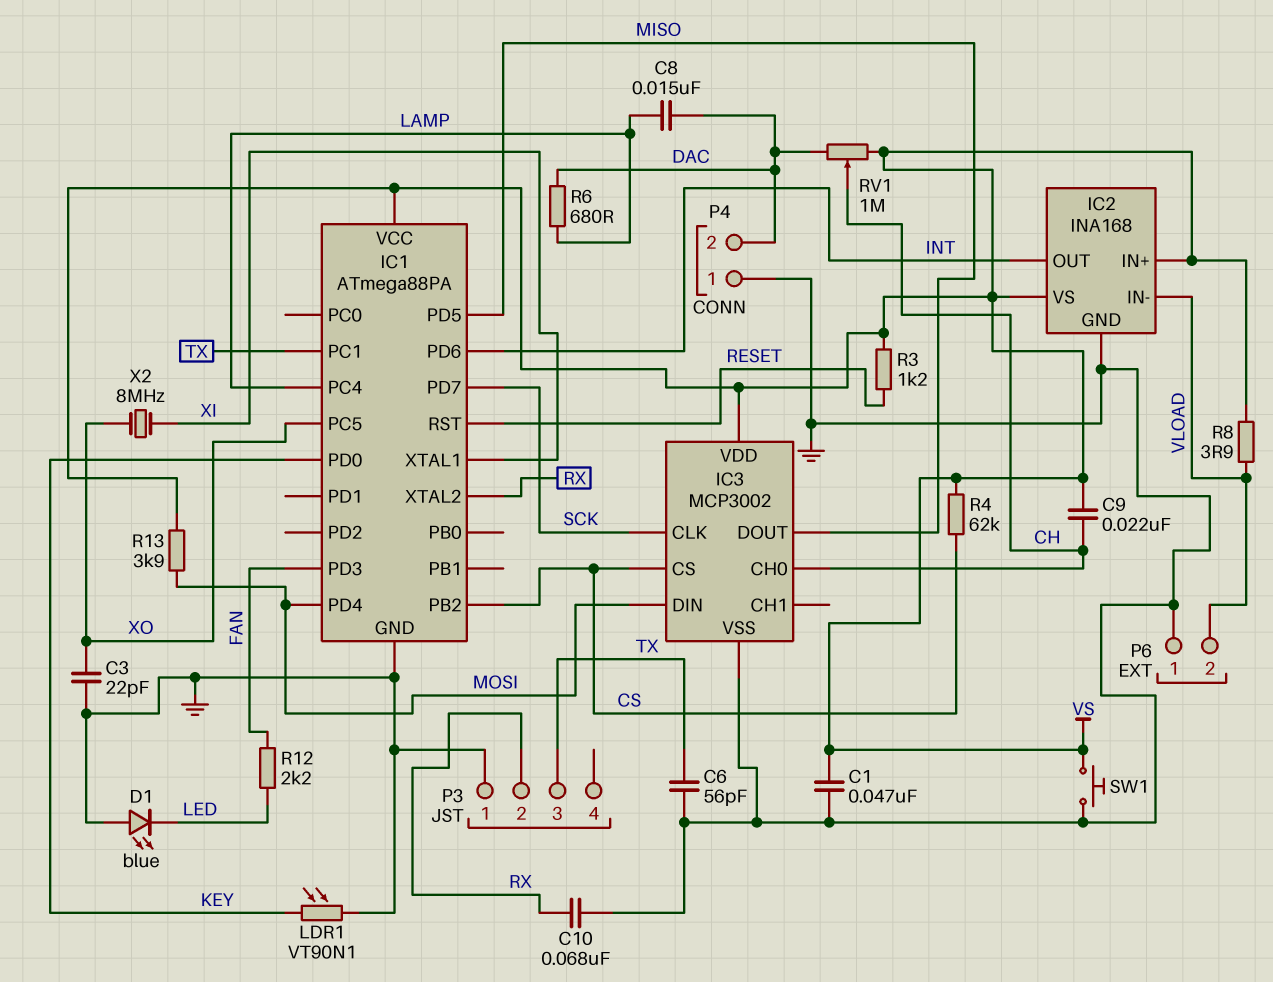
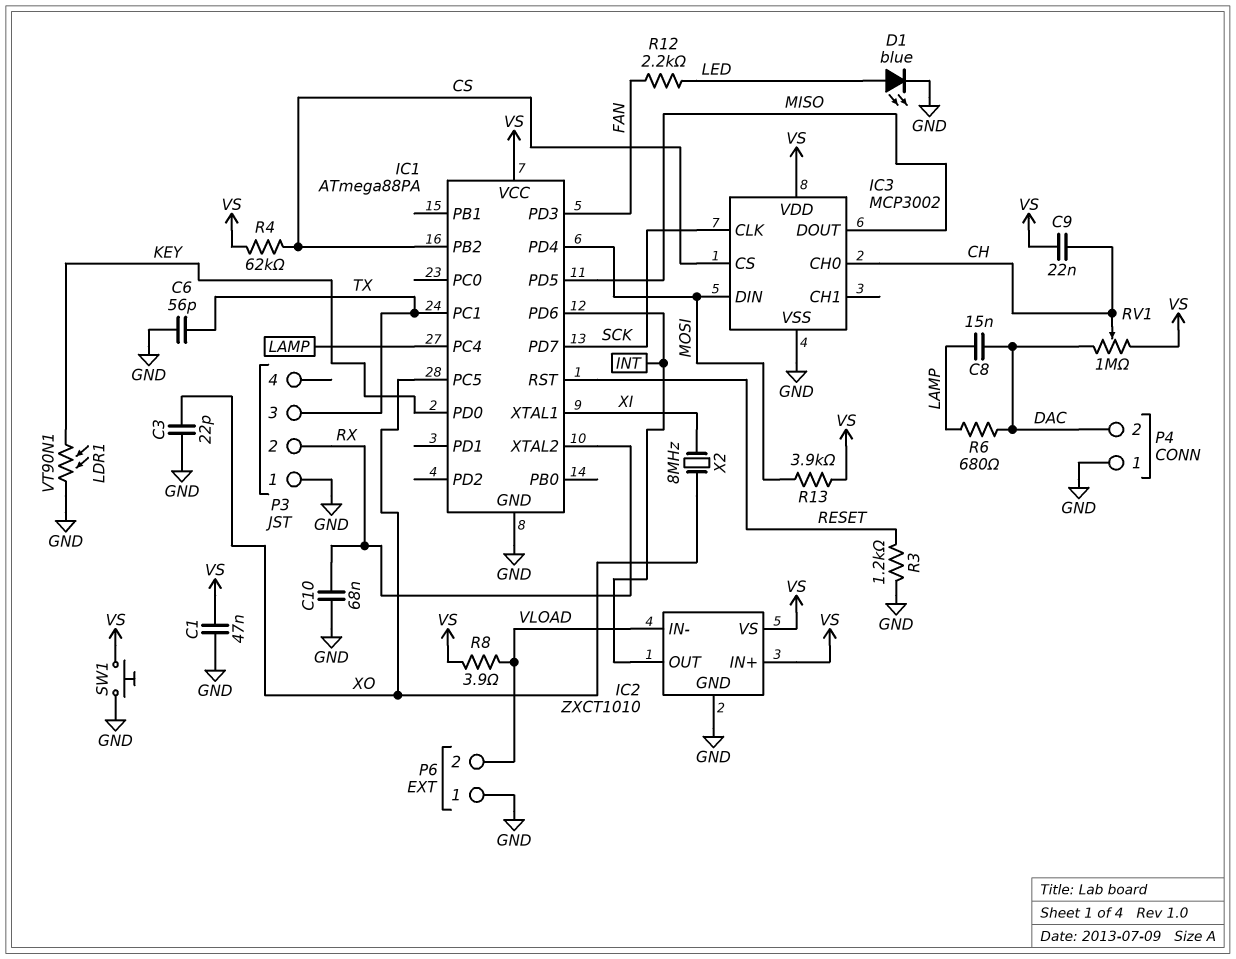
D1: LED blue (A GND, K LED) -> LED blue (A LED, K GND)
IC2: INA168 -> ZXCT1010
R3: 1.2k (RESET, VS) -> 1.2k (GND, RESET)

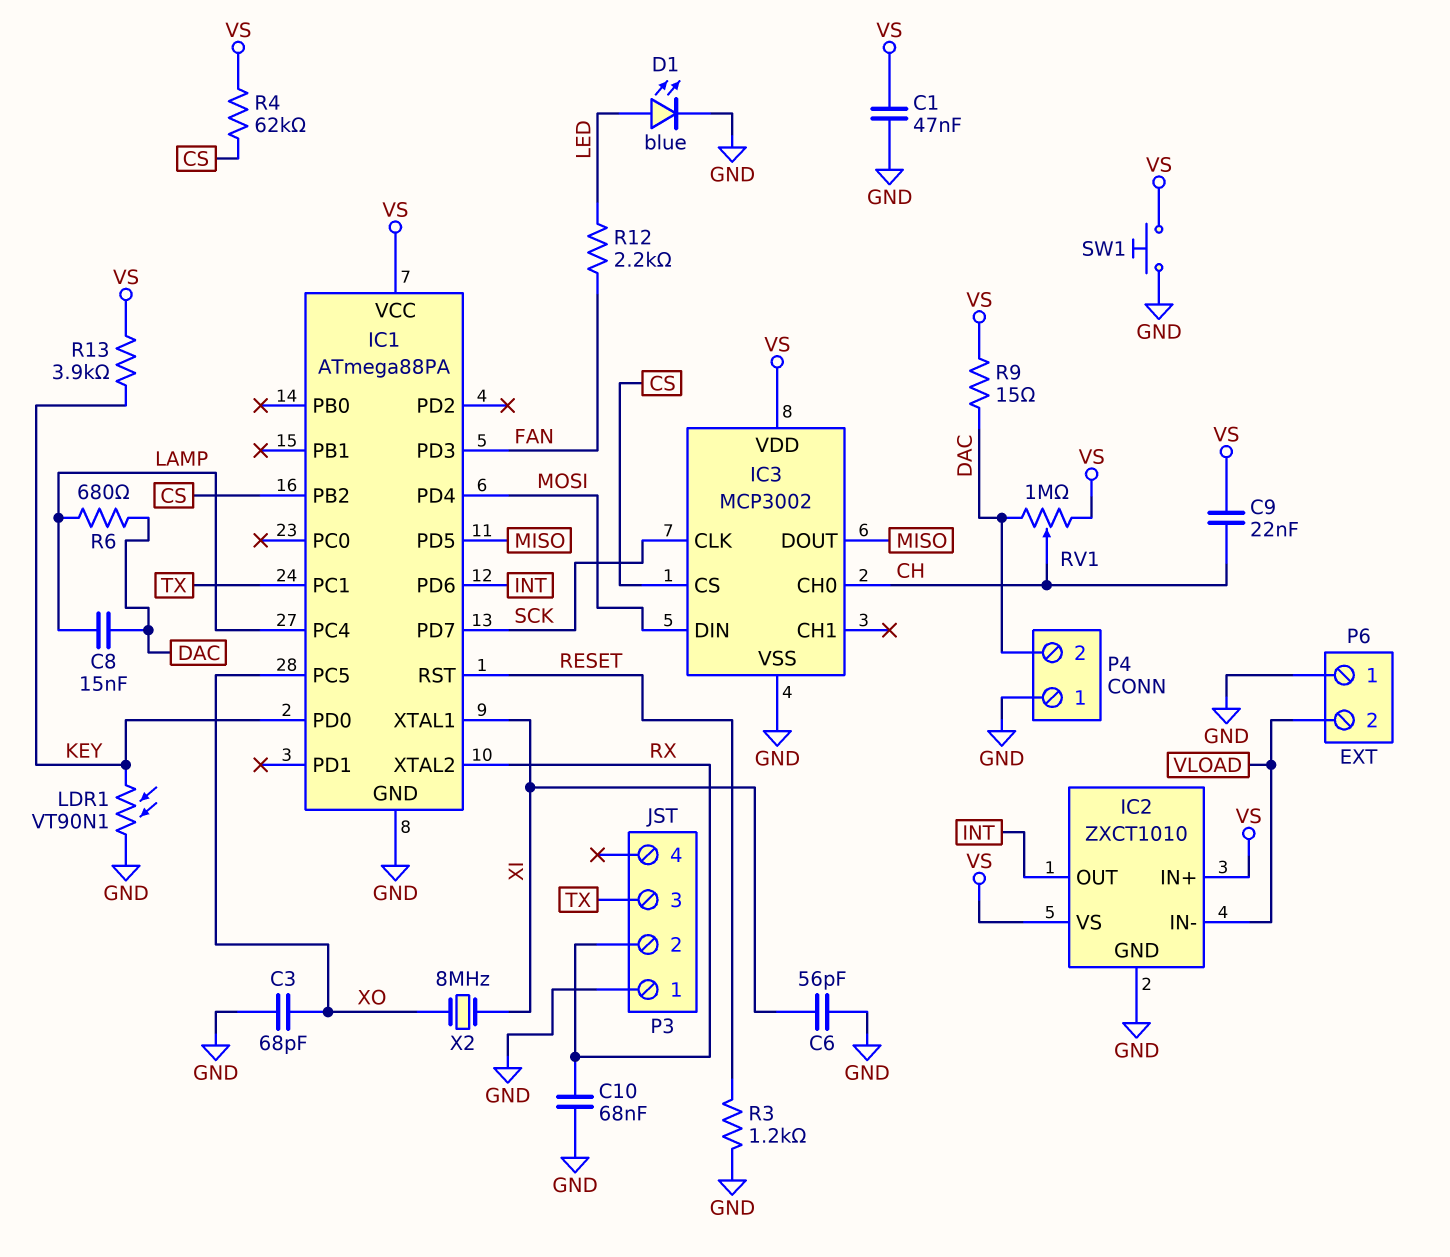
C3: 22pF (GND, XO) -> 68pF (GND, XO)
C6: 56pF (GND, TX) -> 56pF (GND, XI)
R8: 3.9 (VLOAD, VS) -> none
R9: none -> 15 (DAC, VS)
R13: 3.9k (MOSI, VS) -> 3.9k (KEY, VS)

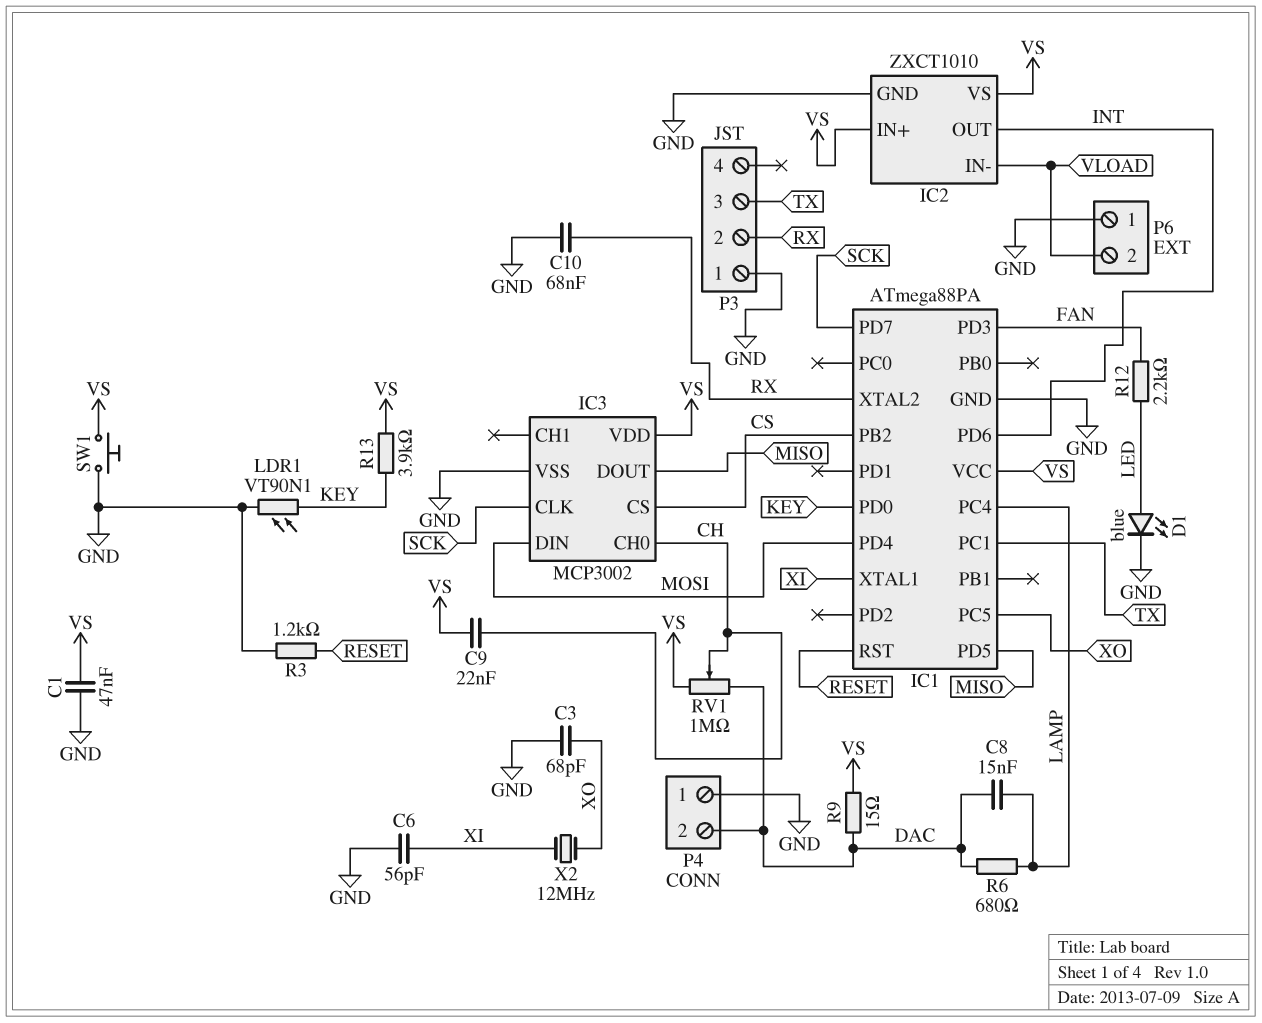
R4: 62k (CS, VS) -> none
X2: 8MHz (XI, XO) -> 12MHz (XI, XO)

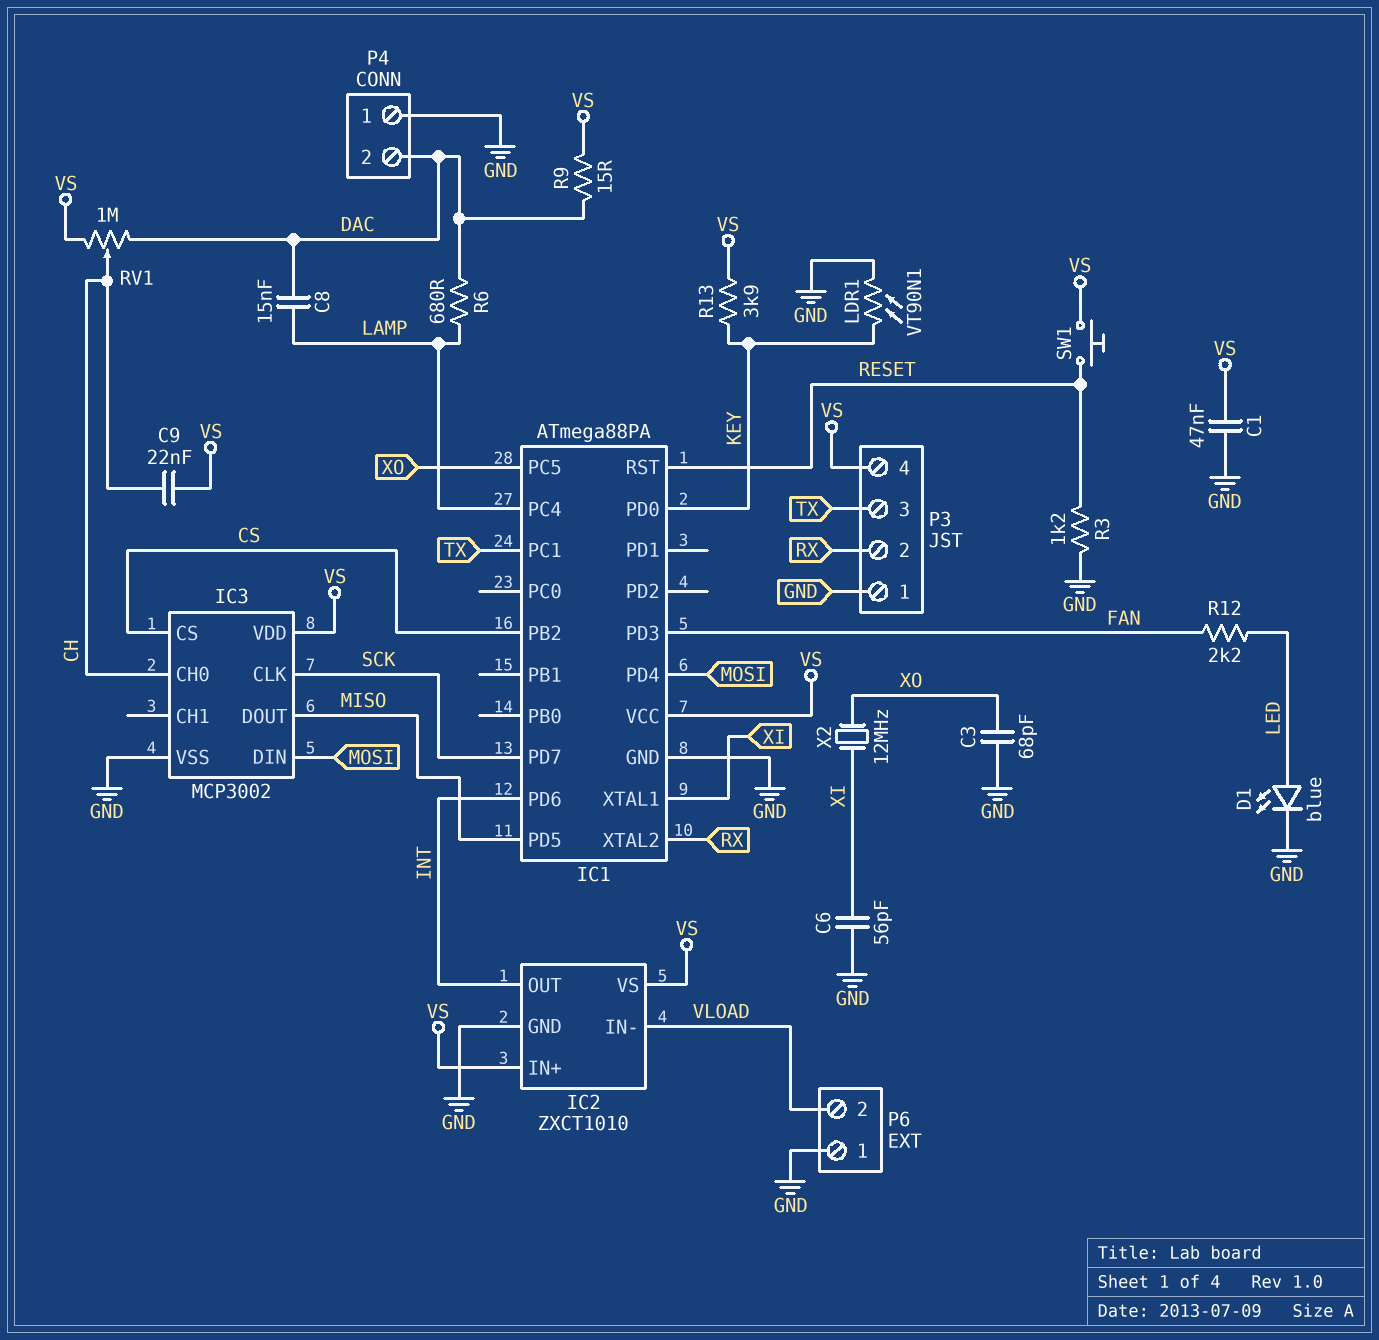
C10: 68nF (GND, RX) -> none
P3 pin 4: none -> VS
SW1: button (GND, VS) -> button (RESET, VS)

